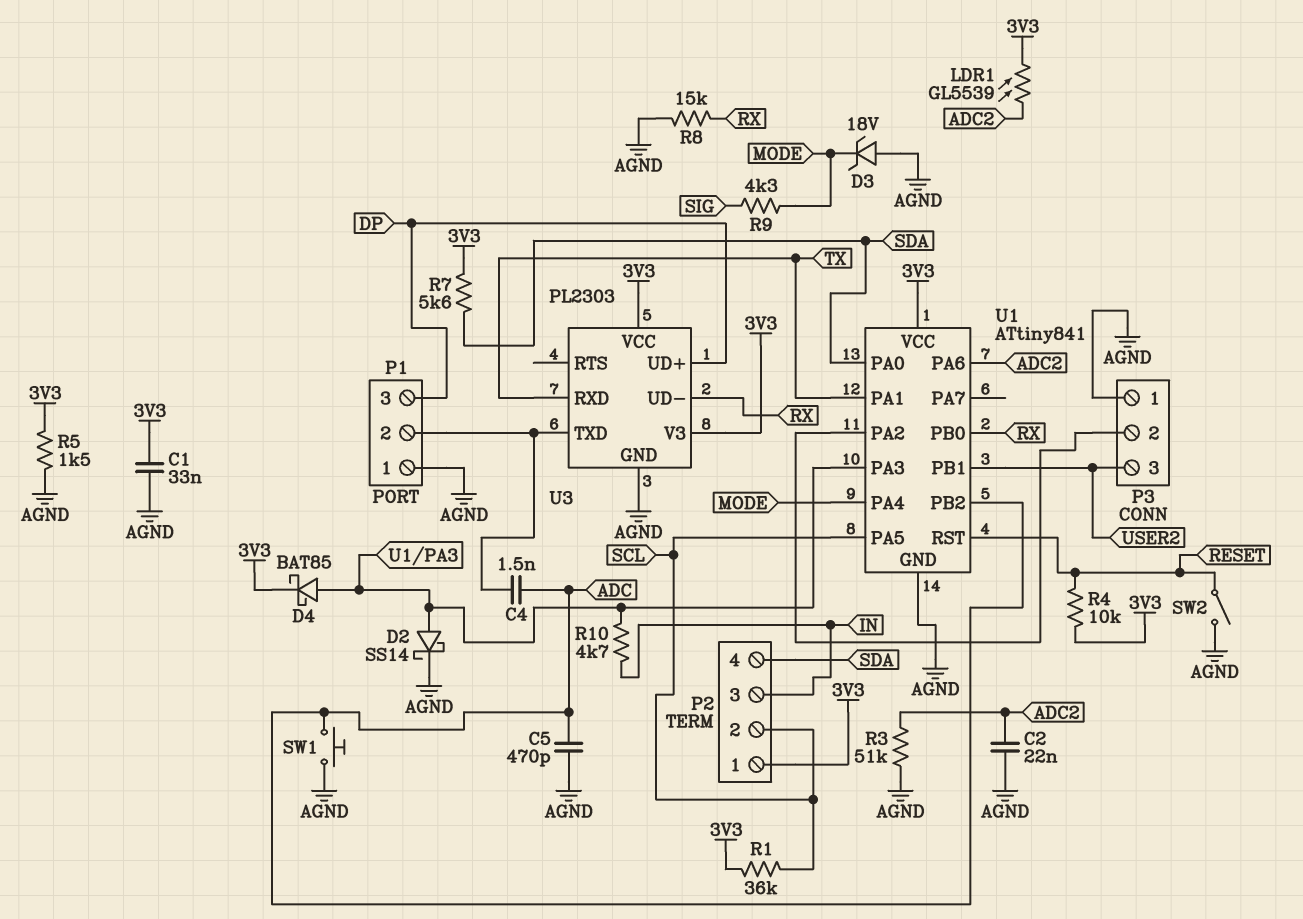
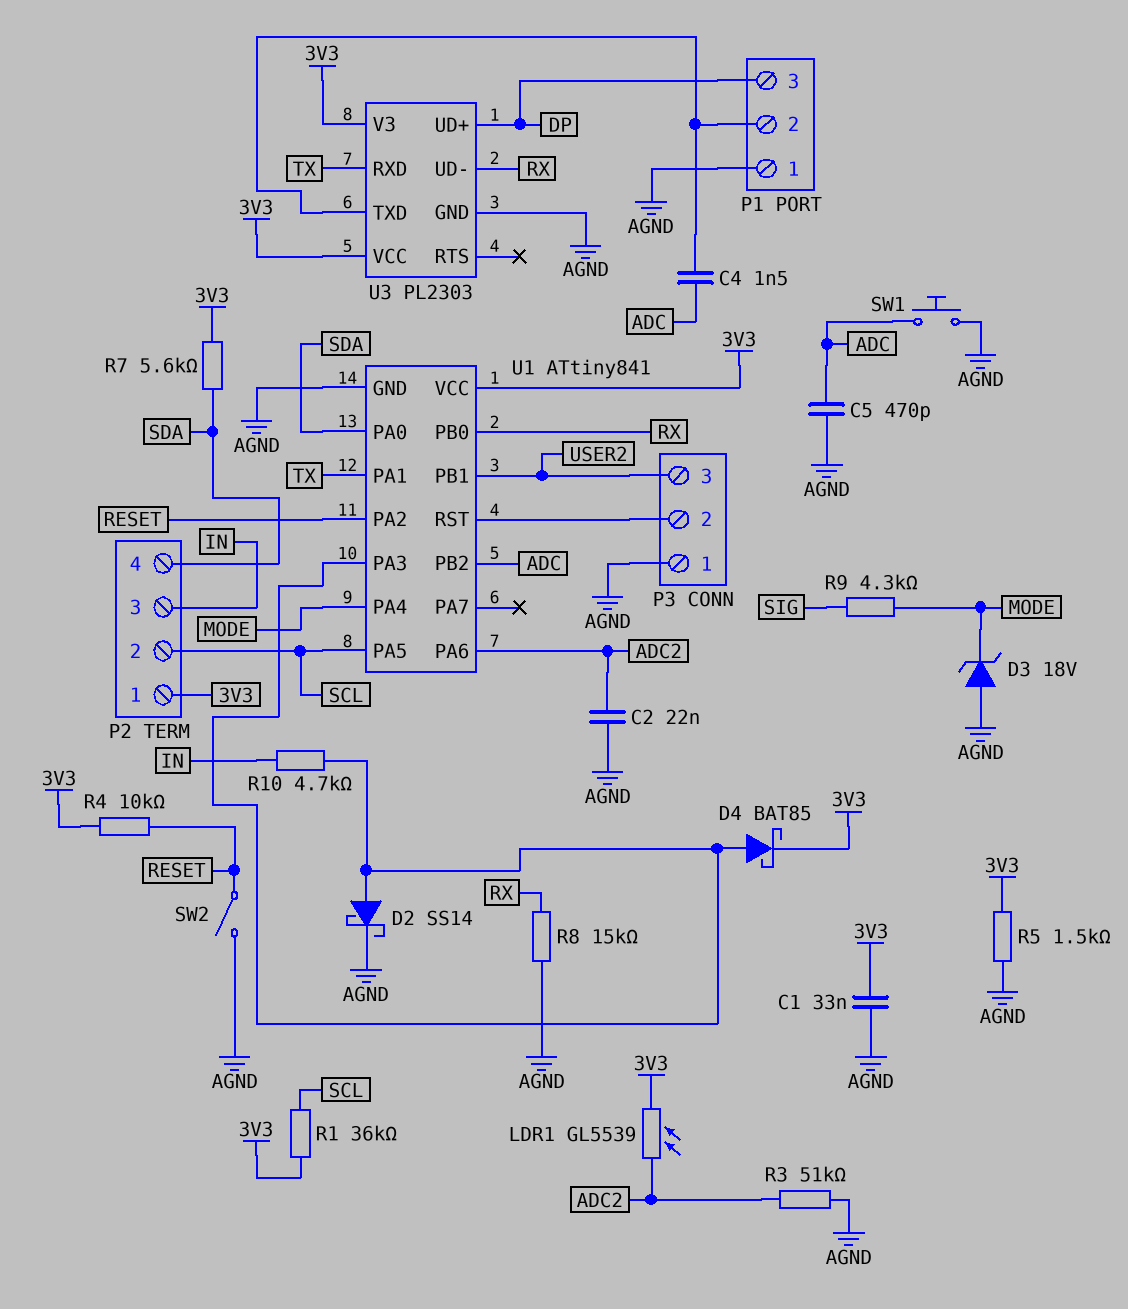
U1 pin PA2: P3/2 -> RESET
U1 pin RST: RESET -> P3/2

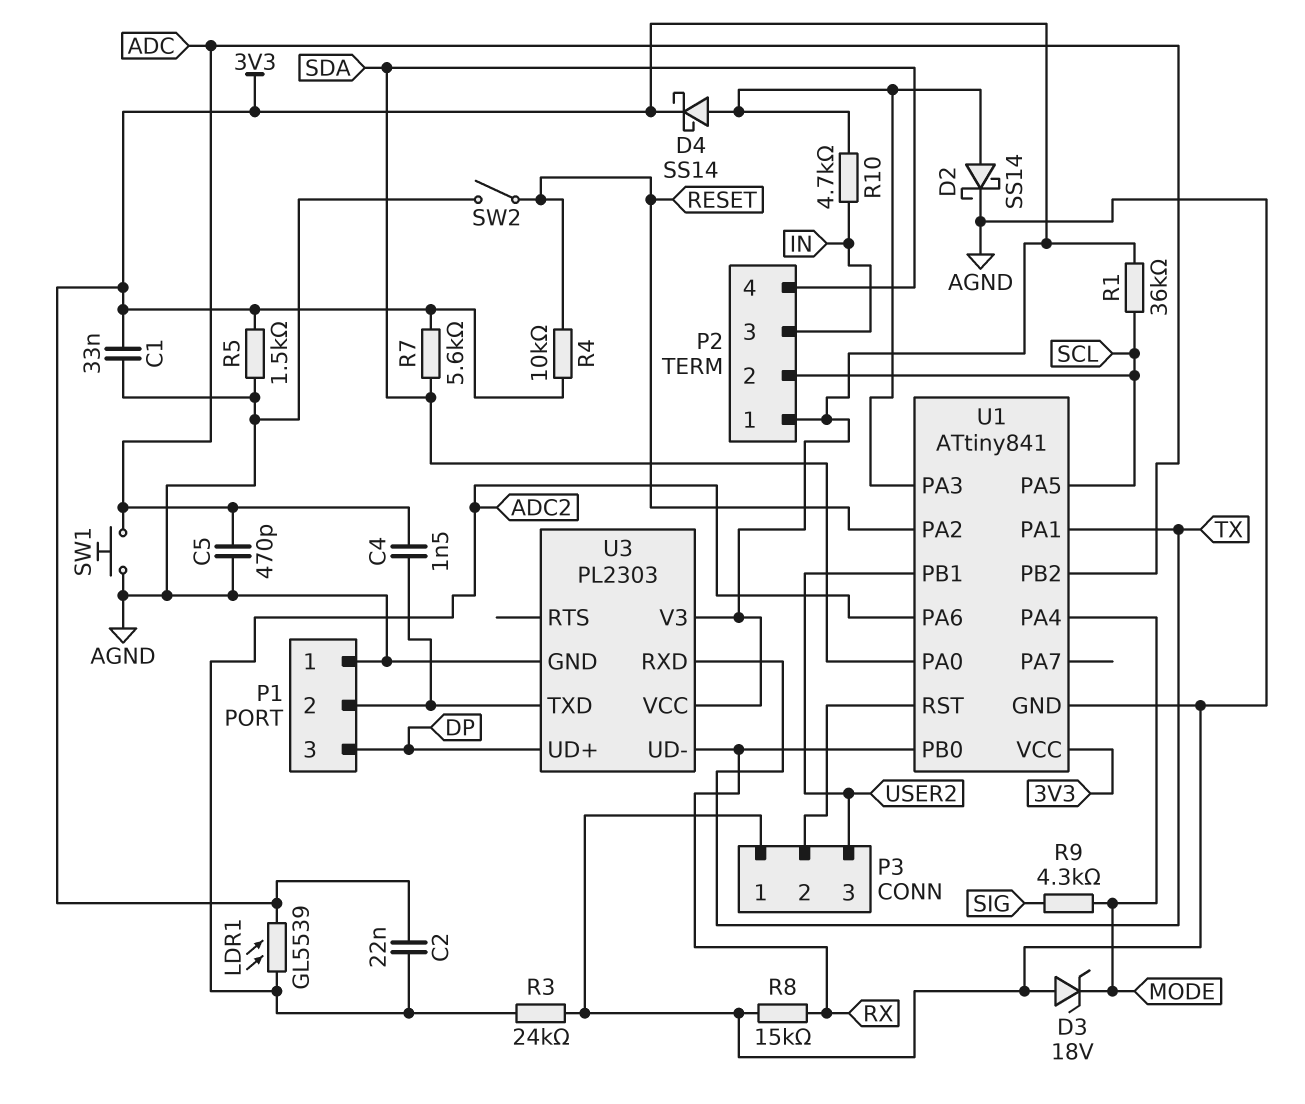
C2: 22nF (ADC2, AGND) -> 22nF (3V3, ADC2)
D4: schottky BAT85 (A U1/PA3, K 3V3) -> schottky SS14 (A U1/PA3, K 3V3)
R3: 51k (ADC2, AGND) -> 24k (ADC2, AGND)

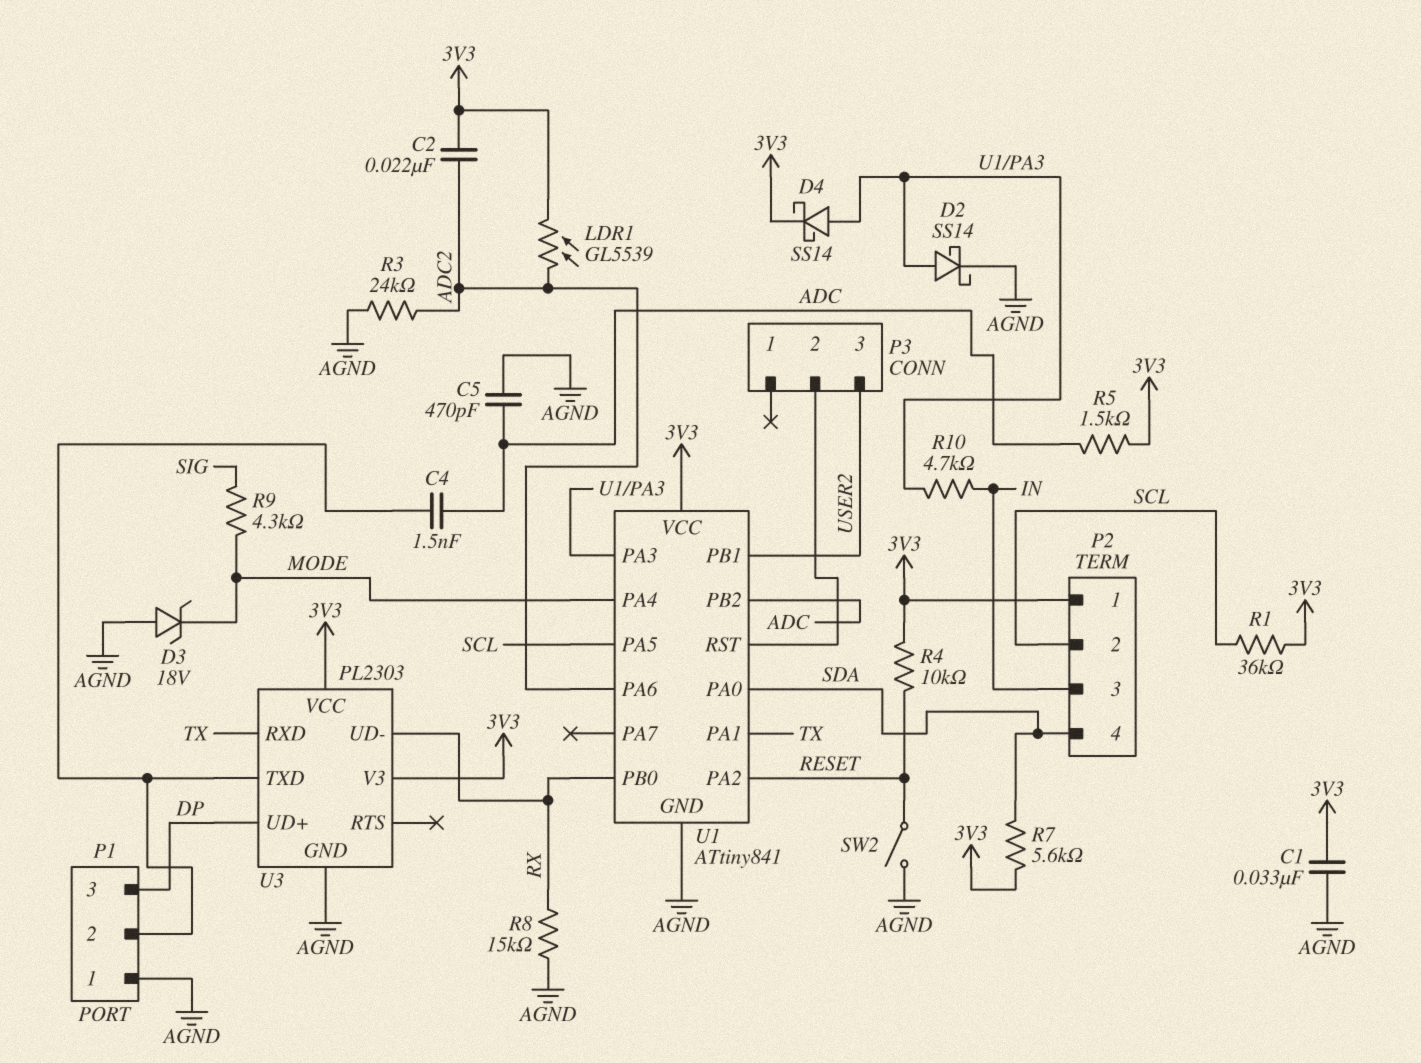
P3 pin 1: AGND -> none
R5: 1.5k (3V3, AGND) -> 1.5k (3V3, ADC)
SW1: button (ADC, AGND) -> none

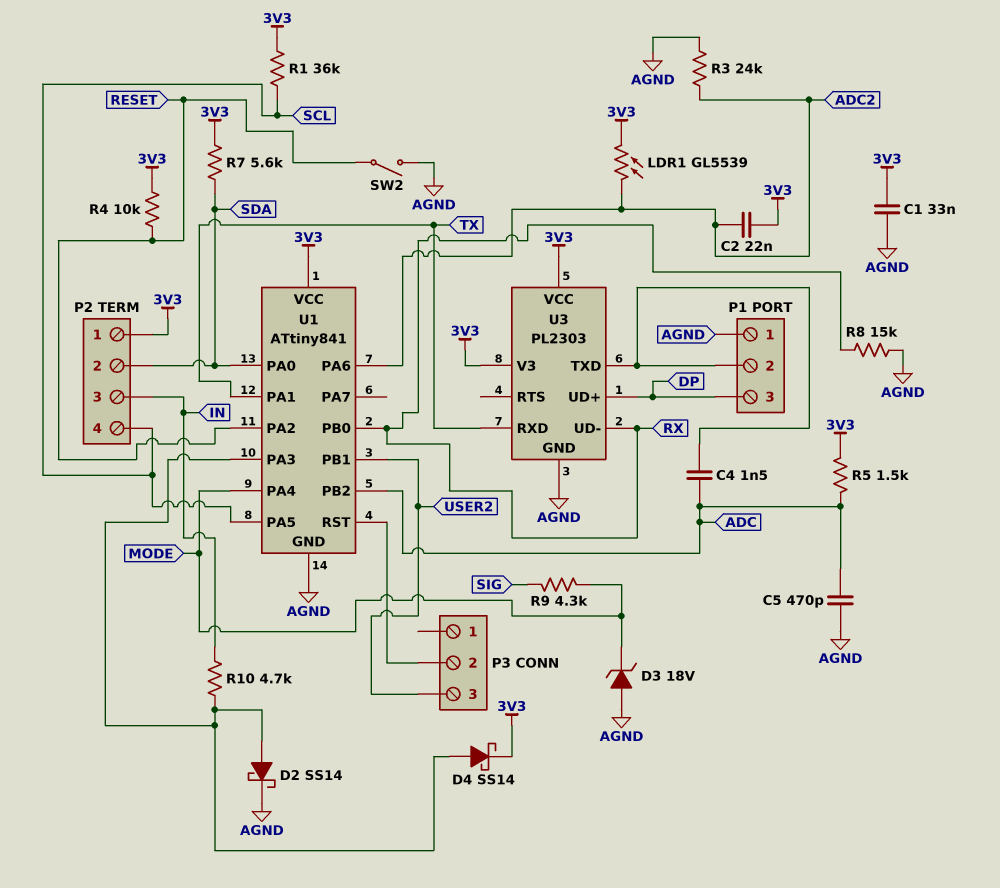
P2 pin 2: SCL -> SDA
P2 pin 4: SDA -> SCL

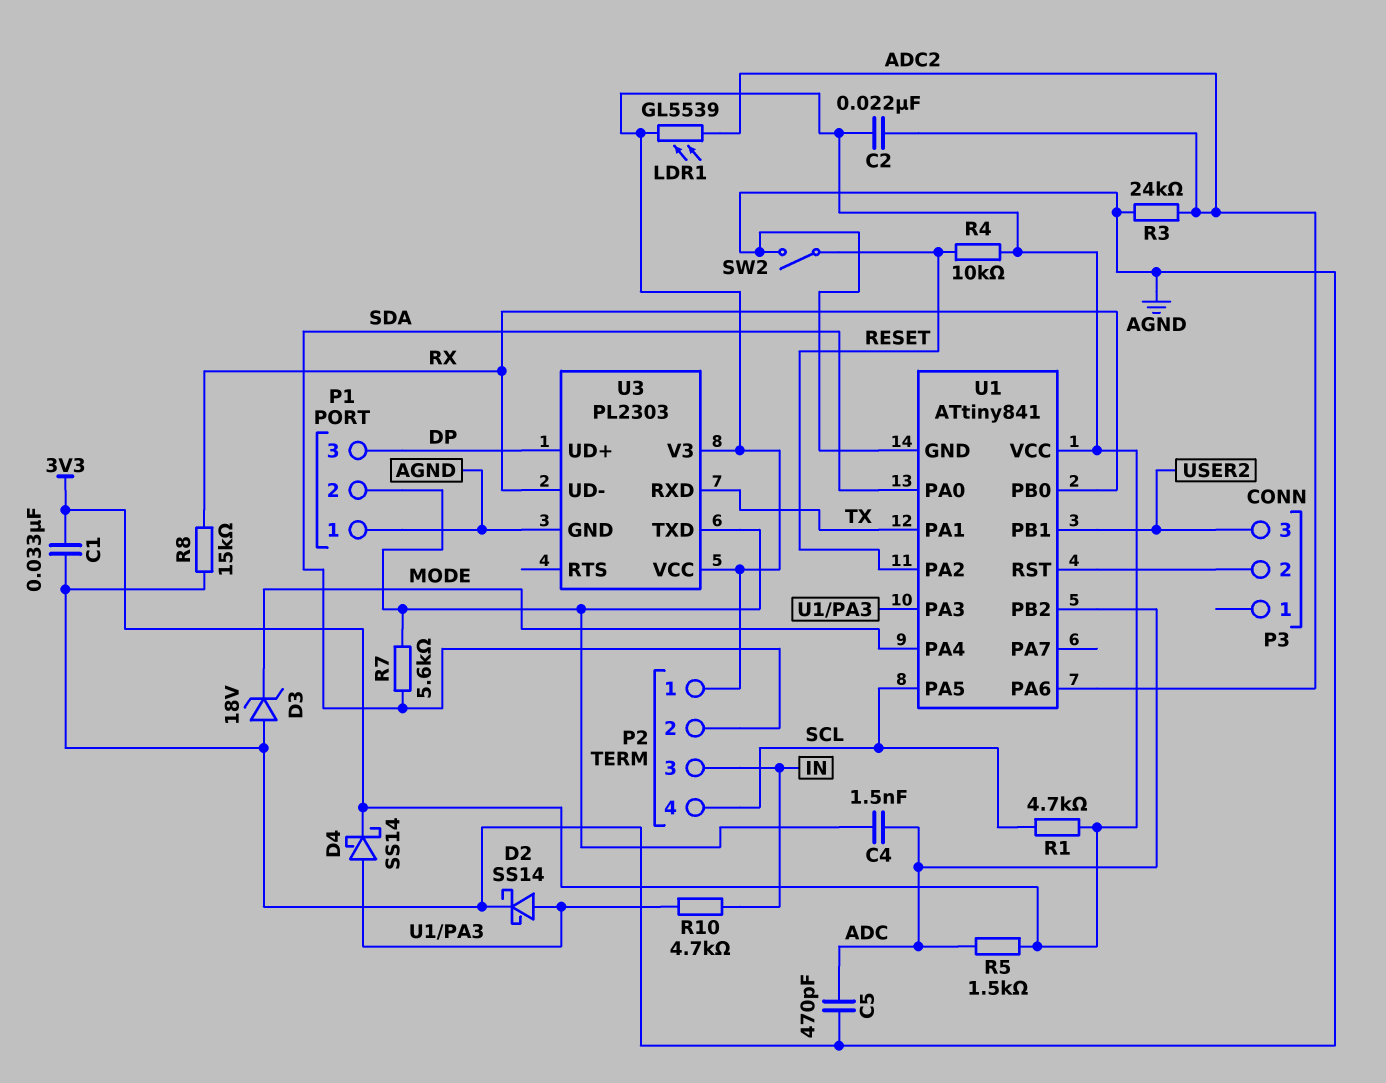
R1: 36k (3V3, SCL) -> 4.7k (3V3, SCL)
R7: 5.6k (3V3, SDA) -> 5.6k (P1/2, SDA)
R9: 4.3k (MODE, SIG) -> none

